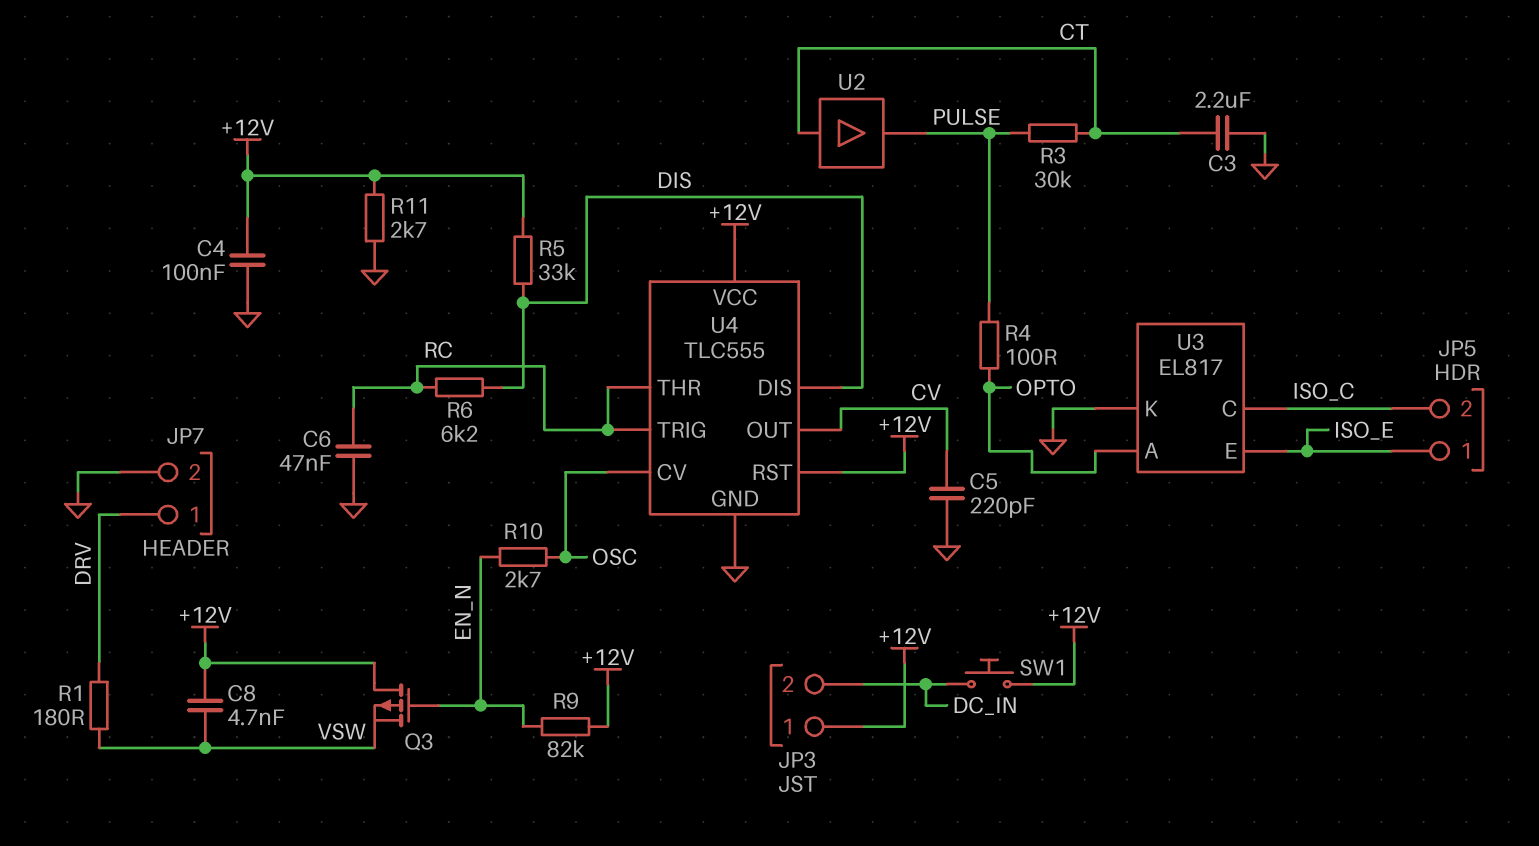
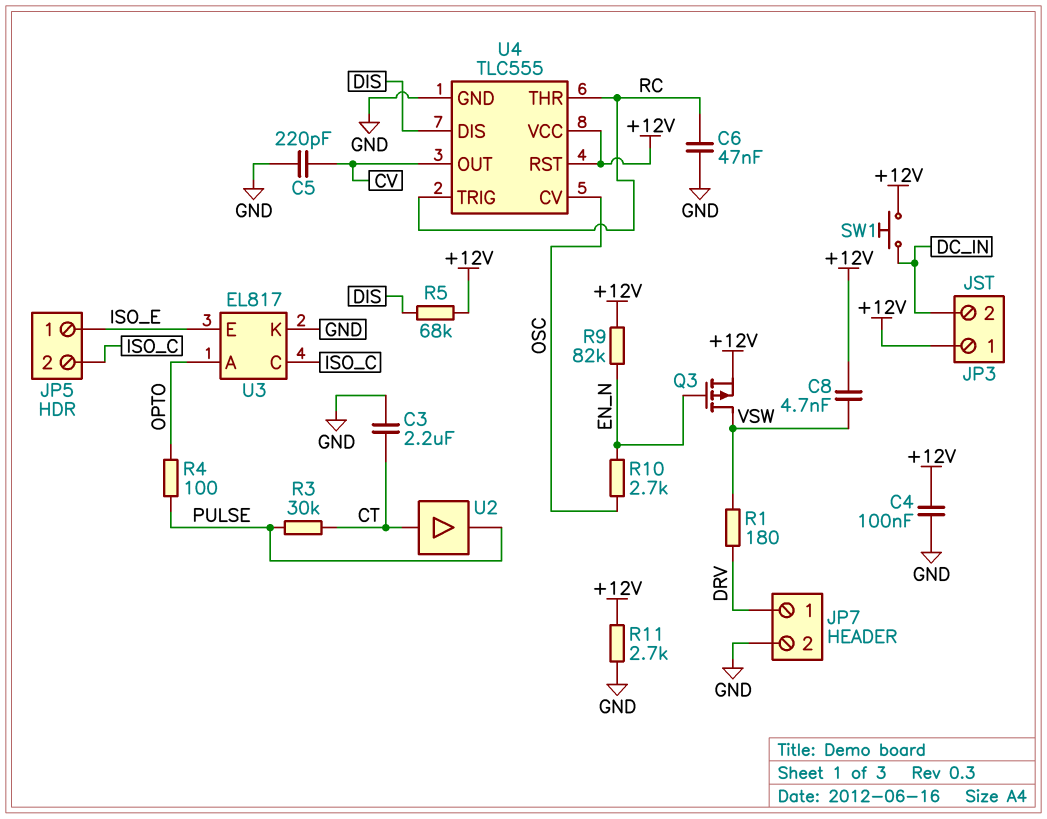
Q3: PMOS (G EN_N, D +12V, S VSW) -> PMOS (G EN_N, D VSW, S +12V)
R5: 33k (+12V, DIS) -> 68k (+12V, DIS)
R6: 6.2k (DIS, RC) -> none

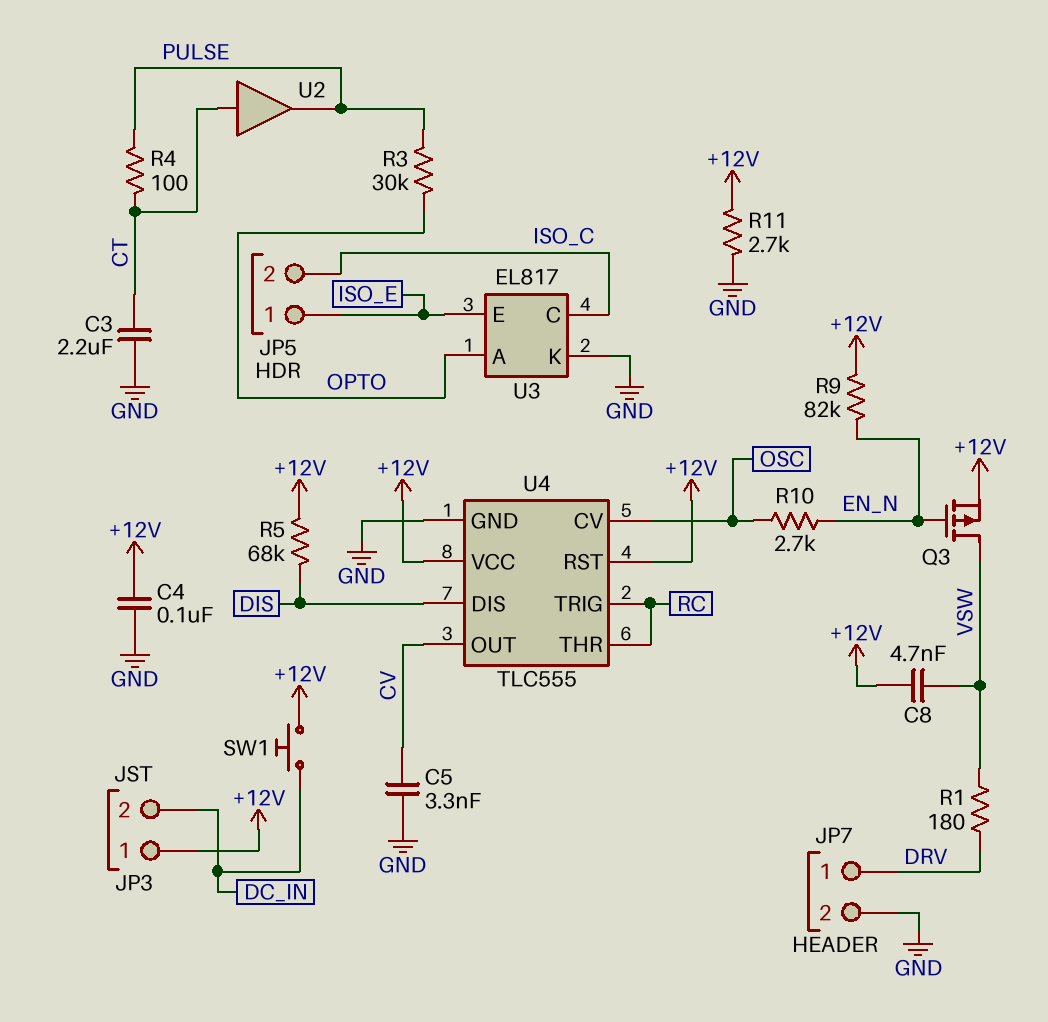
C5: 220pF (CV, GND) -> 3.3nF (CV, GND)
C6: 47nF (GND, RC) -> none
R3: 30k (CT, PULSE) -> 30k (OPTO, PULSE)
R4: 100 (OPTO, PULSE) -> 100 (CT, PULSE)

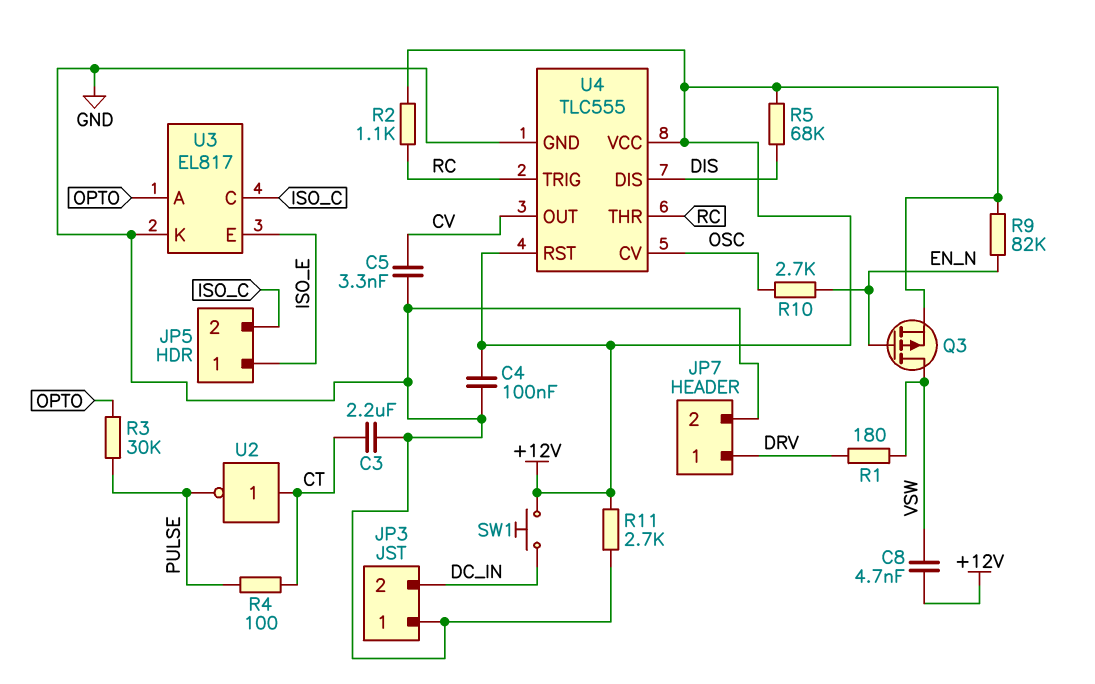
JP3 pin 1: +12V -> GND
R2: none -> 1.1k (+12V, RC)
U2: buffer (in CT, out PULSE) -> NOT (in CT, out PULSE)

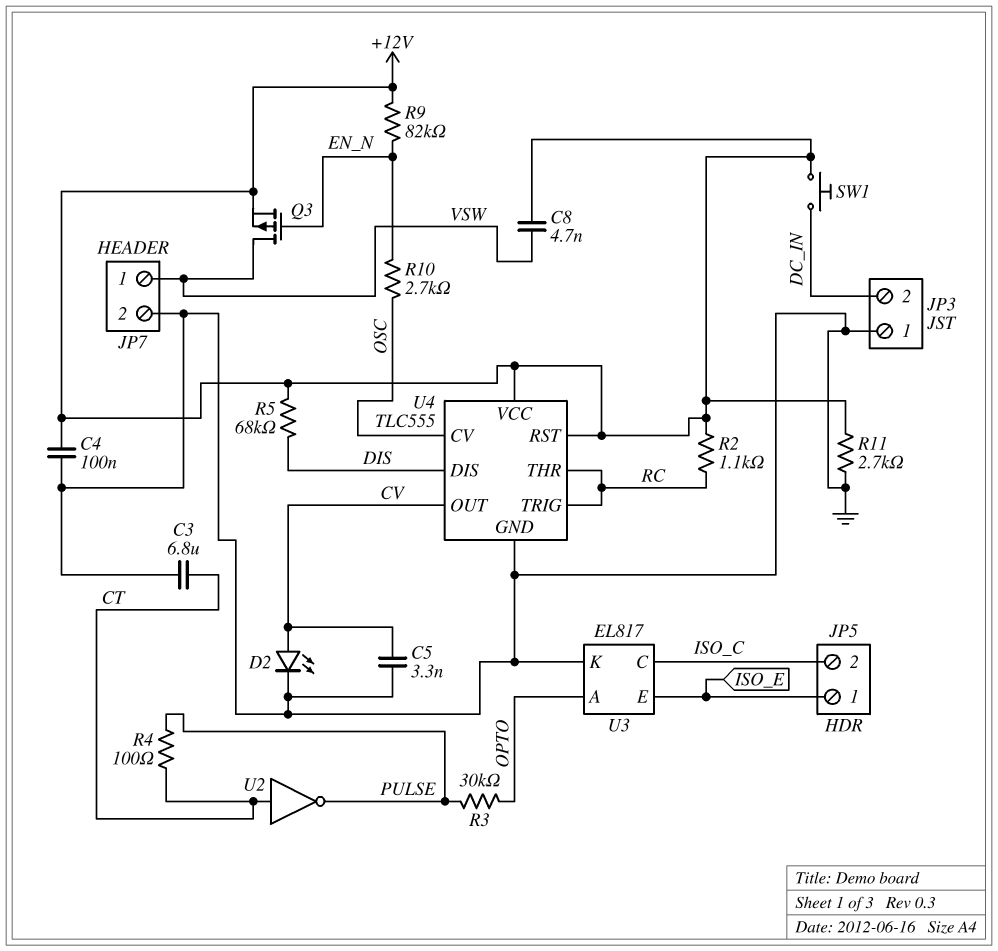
C3: 2.2uF (CT, GND) -> 6.8uF (CT, GND)
D2: none -> LED (A CV, K GND)
JP7 pin 1: DRV -> VSW
R1: 180 (DRV, VSW) -> none

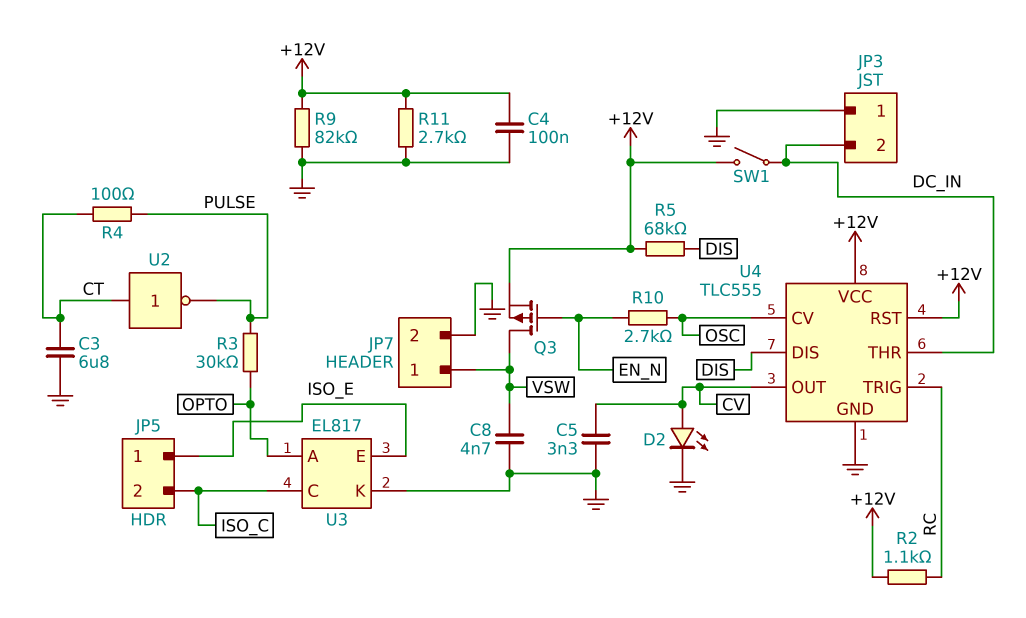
C8: 4.7nF (+12V, VSW) -> 4.7nF (GND, VSW)
R9: 82k (+12V, EN_N) -> 82k (+12V, GND)
SW1: button (+12V, DC_IN) -> switch (+12V, DC_IN)
U4 pin THR: RC -> DC_IN

